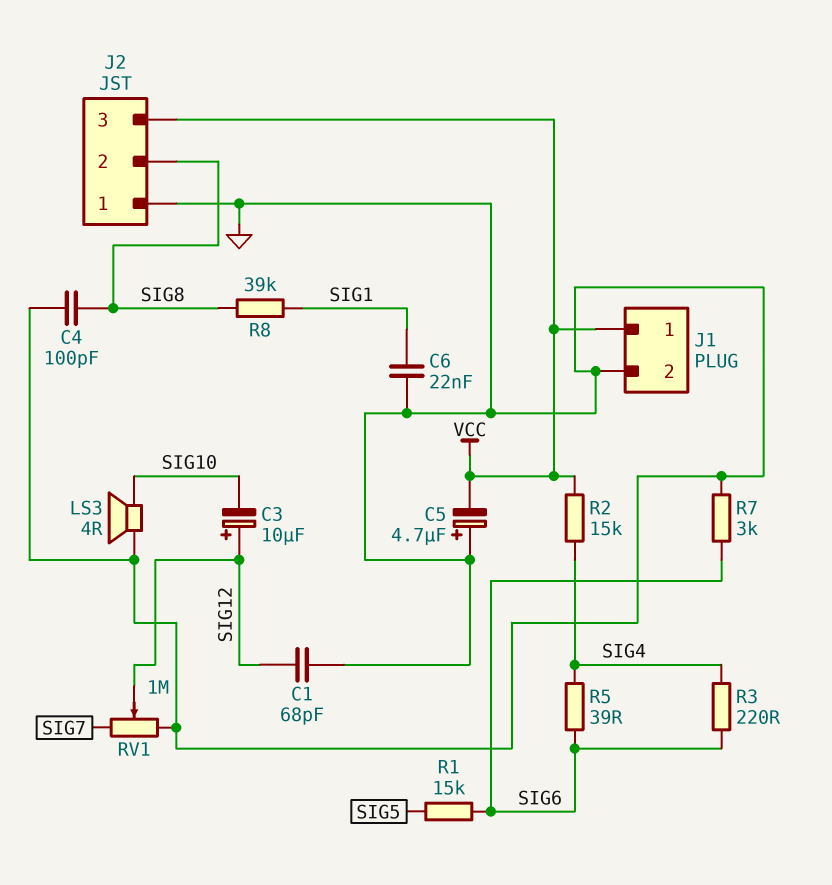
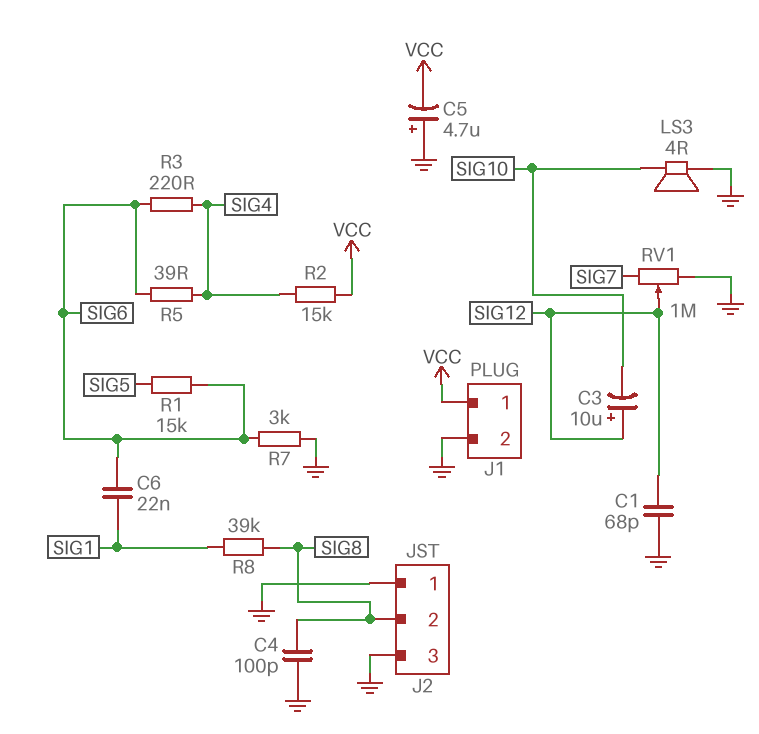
C6: 22nF (GND, SIG1) -> 22nF (SIG1, SIG6)
J2 pin 3: VCC -> GND

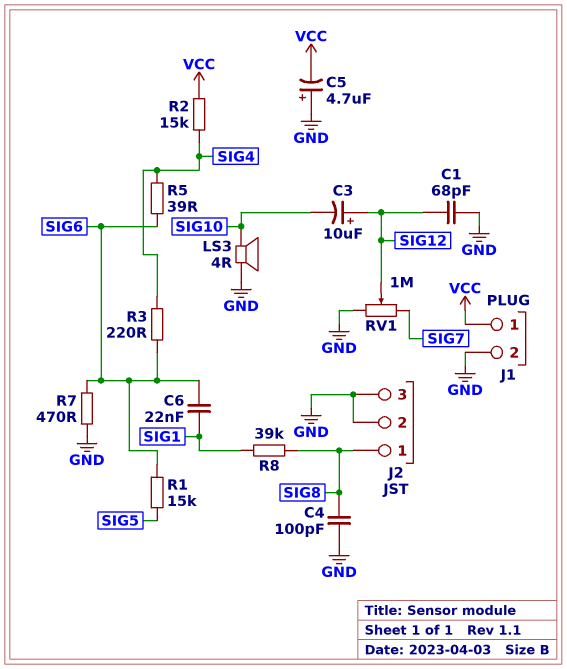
J2 pin 1: GND -> SIG8
J2 pin 2: SIG8 -> GND
R7: 3k (GND, SIG6) -> 470 (GND, SIG6)

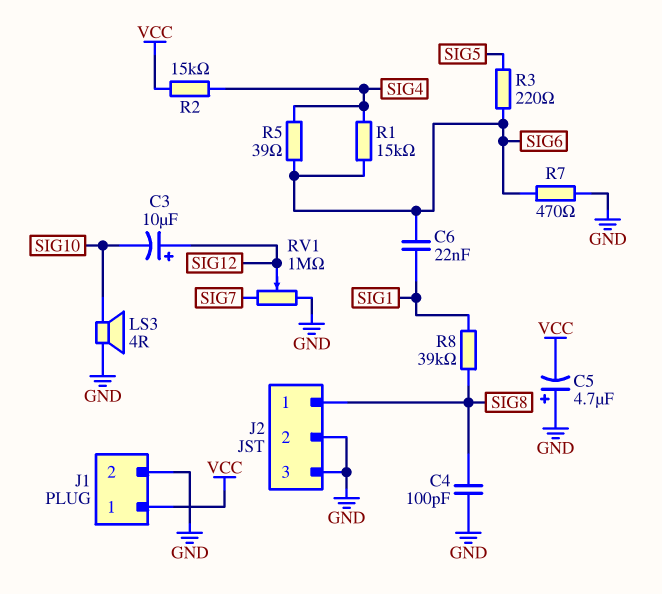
C1: 68pF (GND, SIG12) -> none
R1: 15k (SIG5, SIG6) -> 15k (SIG4, SIG6)
R3: 220 (SIG4, SIG6) -> 220 (SIG5, SIG6)

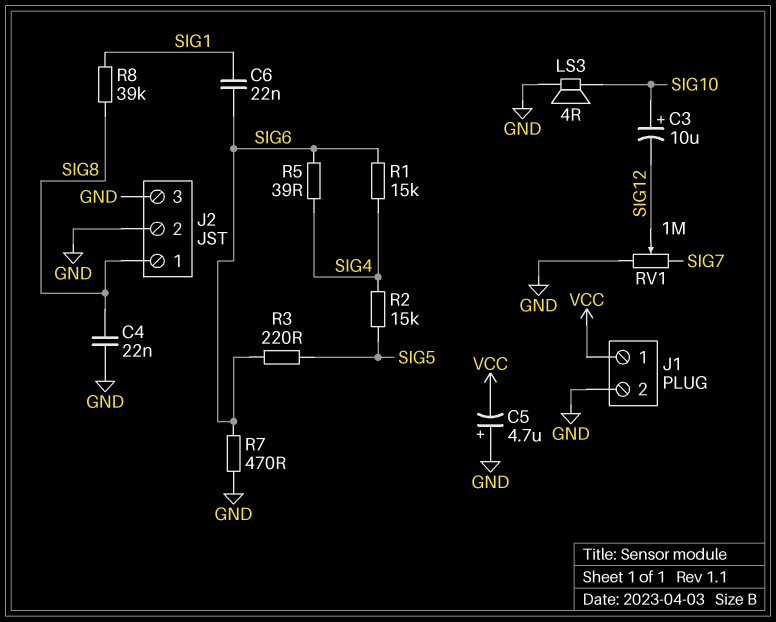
C3: 10uF (plus SIG12, minus SIG10) -> 10uF (plus SIG10, minus SIG12)
C4: 100pF (GND, SIG8) -> 22nF (GND, SIG8)
R2: 15k (SIG4, VCC) -> 15k (SIG4, SIG5)

